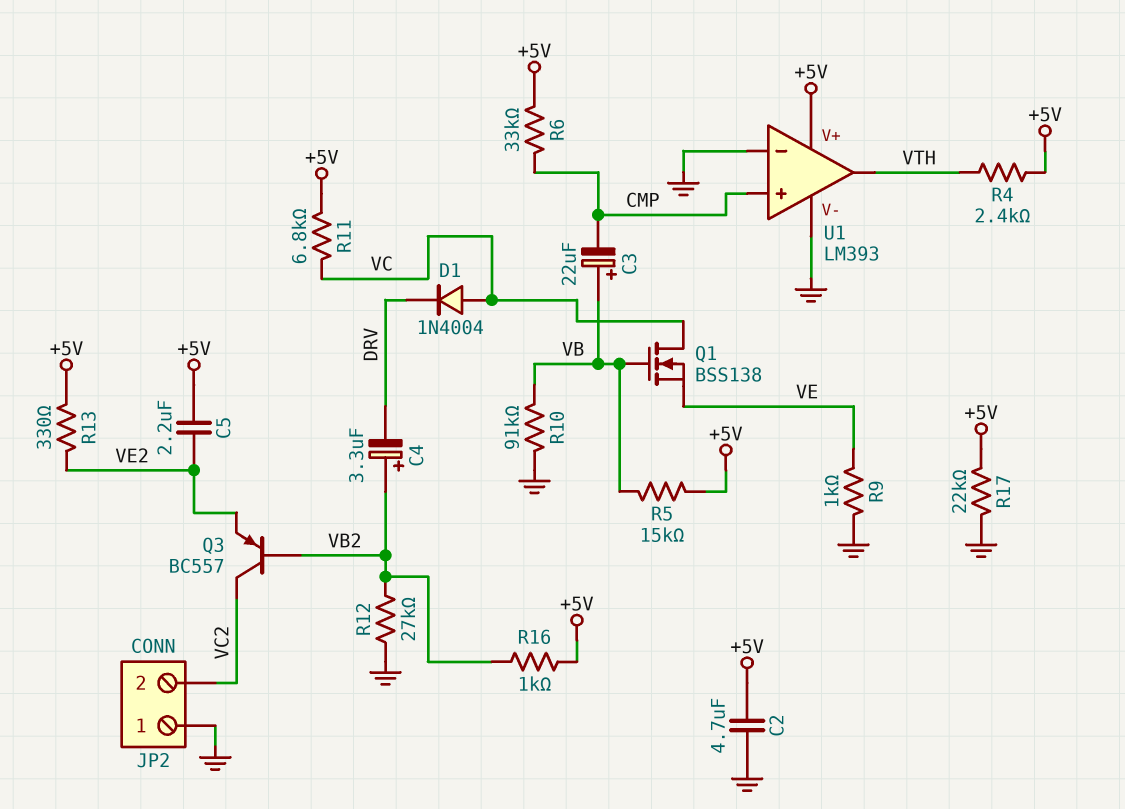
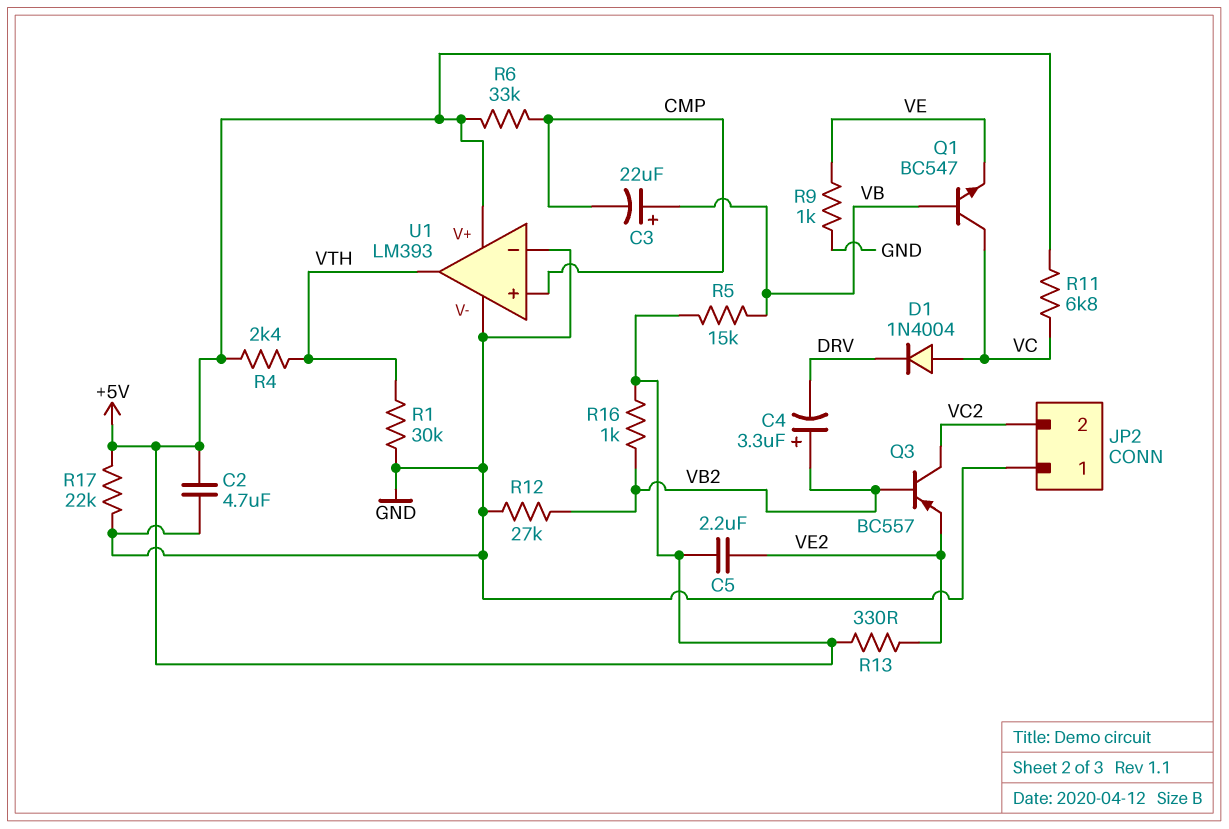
Q1: NMOS BSS138 (G VB, D VC, S VE) -> NPN BC547 (B VB, C VC, E VE)
R1: none -> 30k (GND, VTH)
R10: 91k (GND, VB) -> none

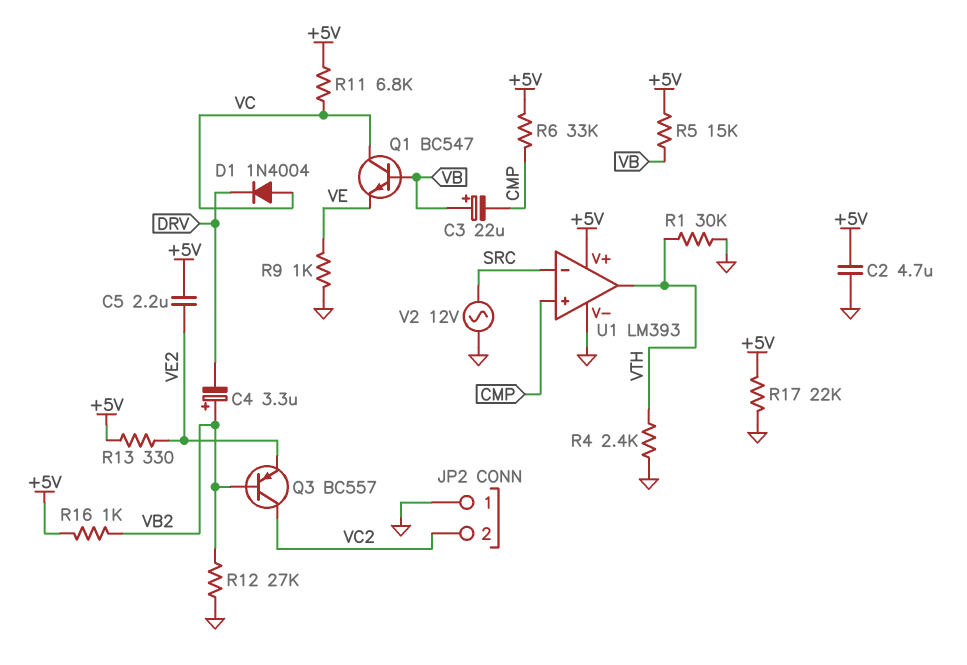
R4: 2.4k (+5V, VTH) -> 2.4k (GND, VTH)
U1 pin in-: GND -> SRC
V2: none -> AC 12V (GND, SRC)

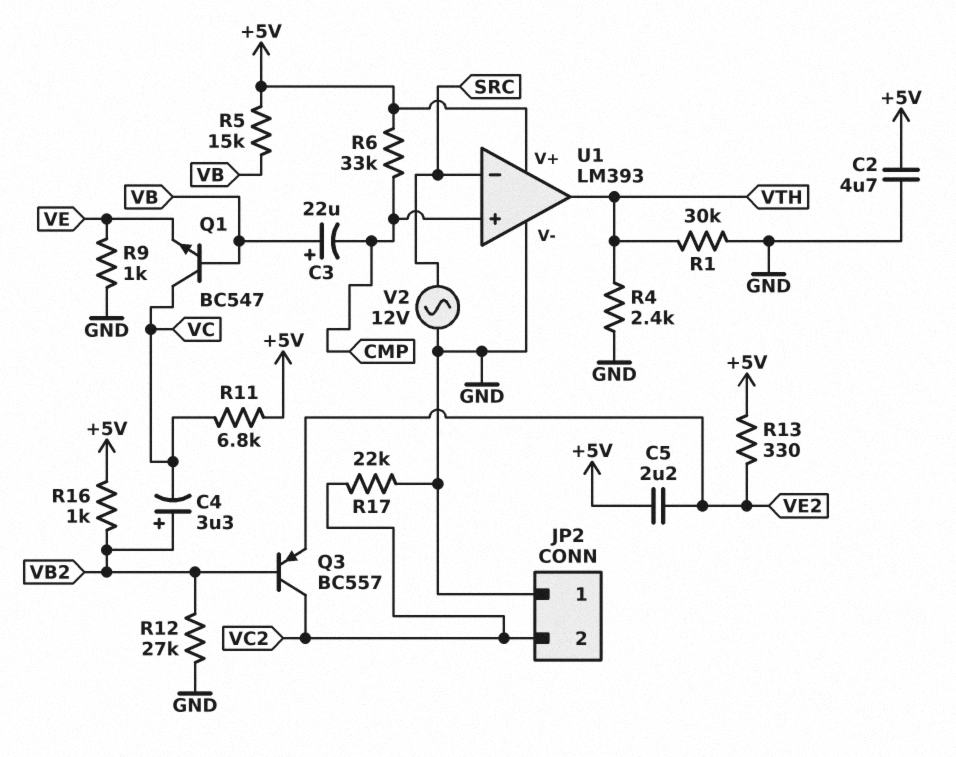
C4: 3.3uF (plus VB2, minus DRV) -> 3.3uF (plus VB2, minus VC)
D1: diode 1N4004 (A VC, K DRV) -> none
R17: 22k (+5V, GND) -> 22k (GND, VC2)

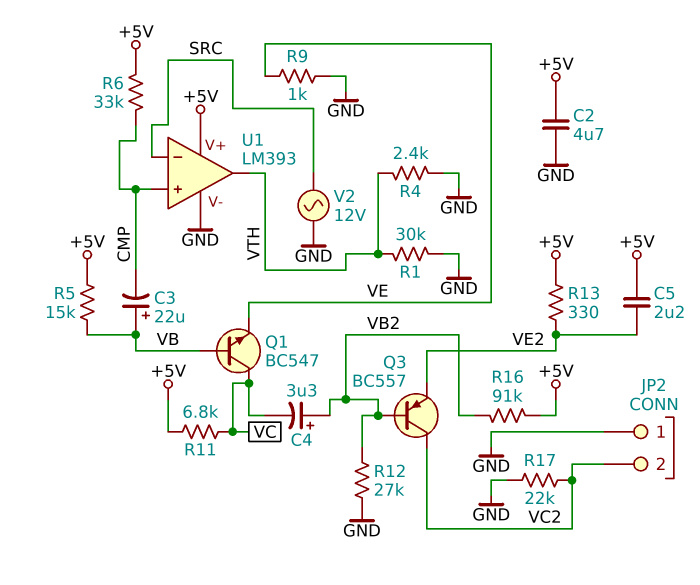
R16: 1k (+5V, VB2) -> 91k (+5V, VB2)

